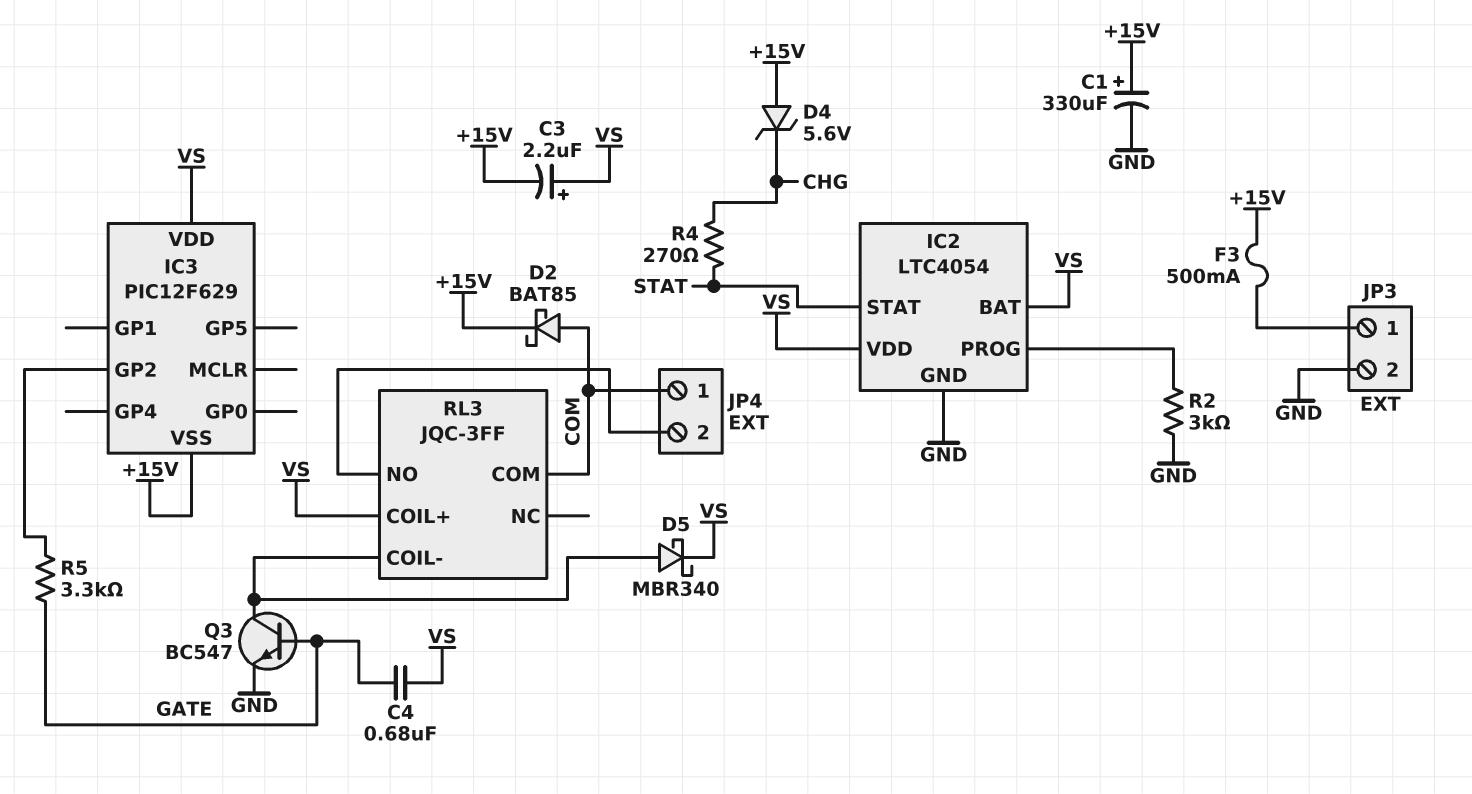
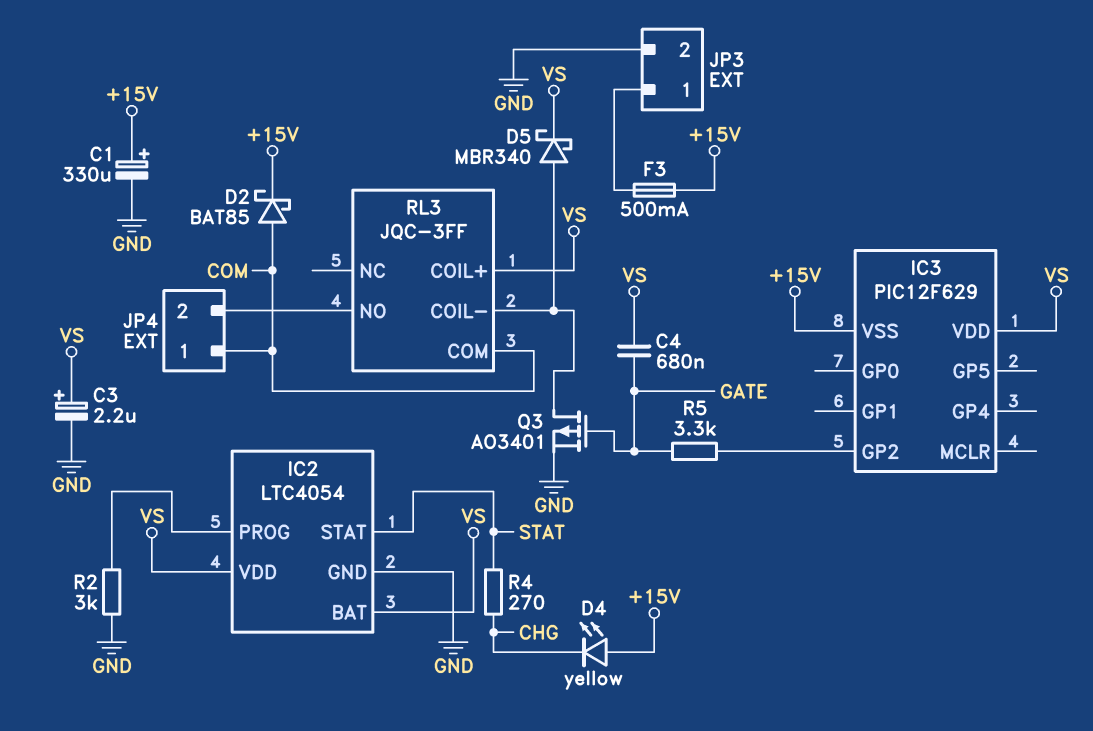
C3: 2.2uF (plus VS, minus +15V) -> 2.2uF (plus VS, minus GND)
D4: zener 5.6V (A +15V, K CHG) -> LED yellow (A +15V, K CHG)
Q3: NPN BC547 (B GATE, C RL3/COIL-, E GND) -> PMOS AO3401 (G GATE, D RL3/COIL-, S GND)

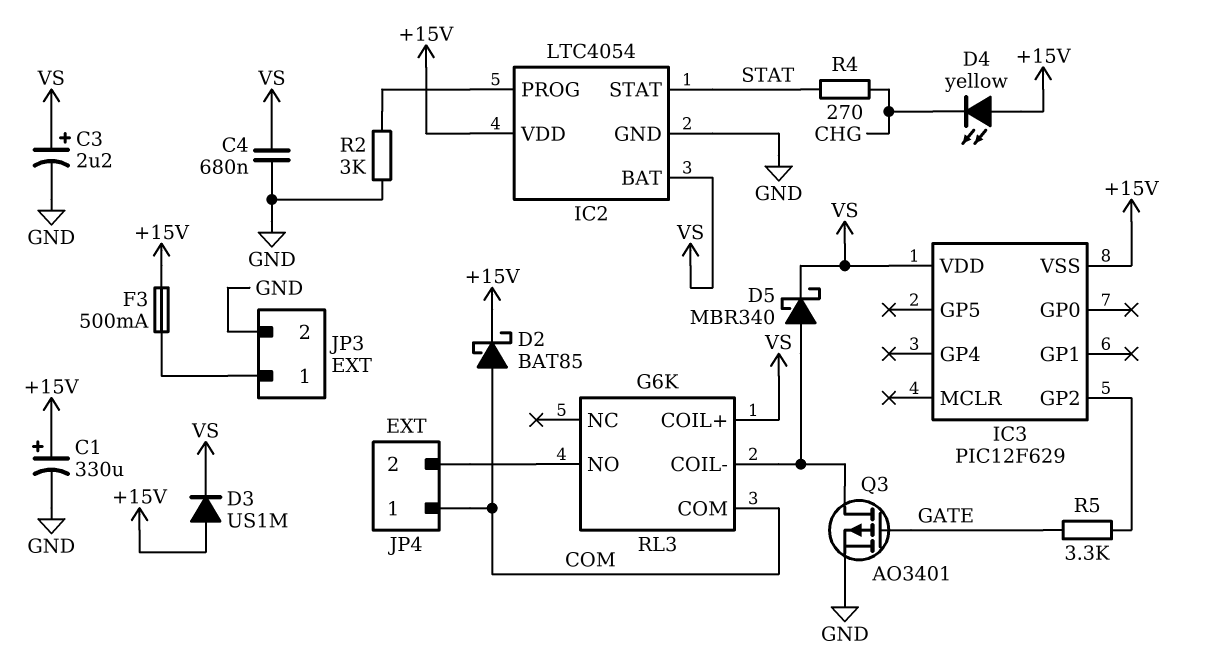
C4: 680nF (GATE, VS) -> 680nF (GND, VS)
D3: none -> diode US1M (A +15V, K VS)
IC2 pin VDD: VS -> +15V
RL3: JQC-3FF -> G6K

